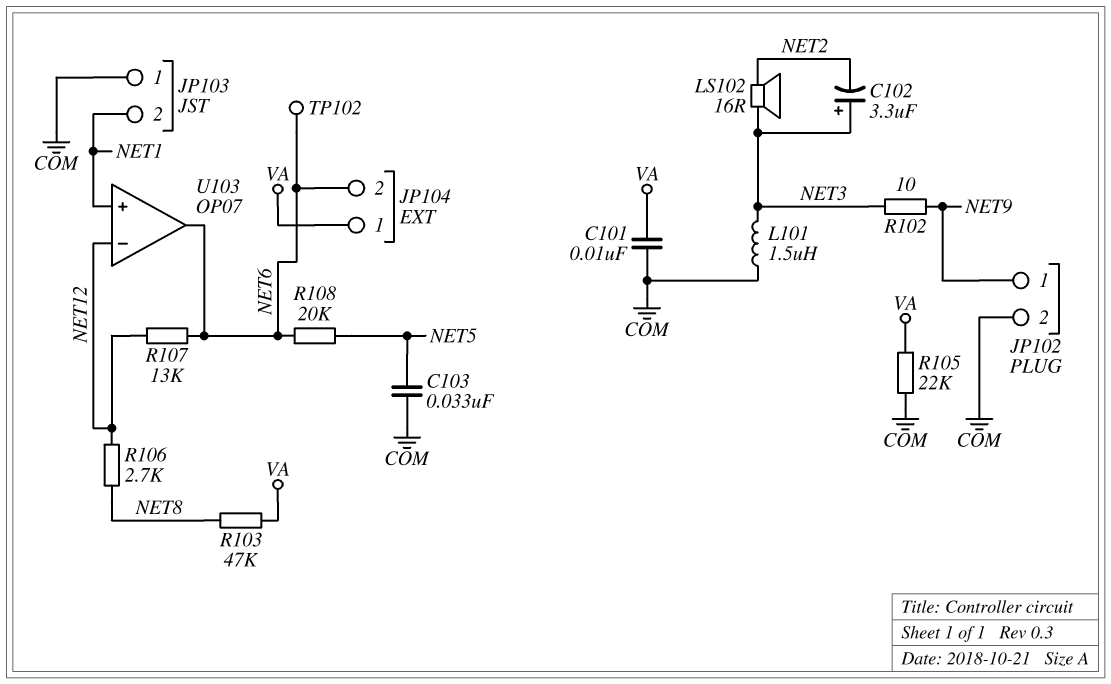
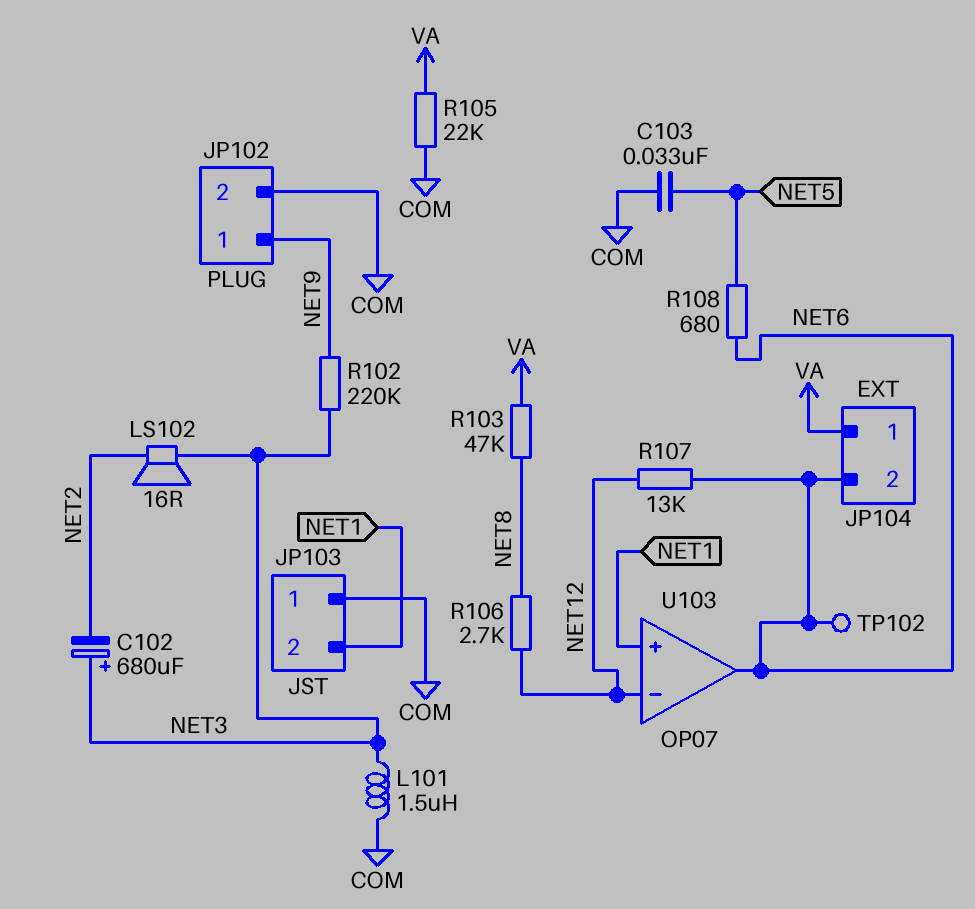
C101: 10nF (COM, VA) -> none
C102: 3.3uF (plus NET3, minus NET2) -> 680uF (plus NET3, minus NET2)
R102: 10 (NET3, NET9) -> 220k (NET3, NET9)
R108: 20k (NET5, NET6) -> 680 (NET5, NET6)

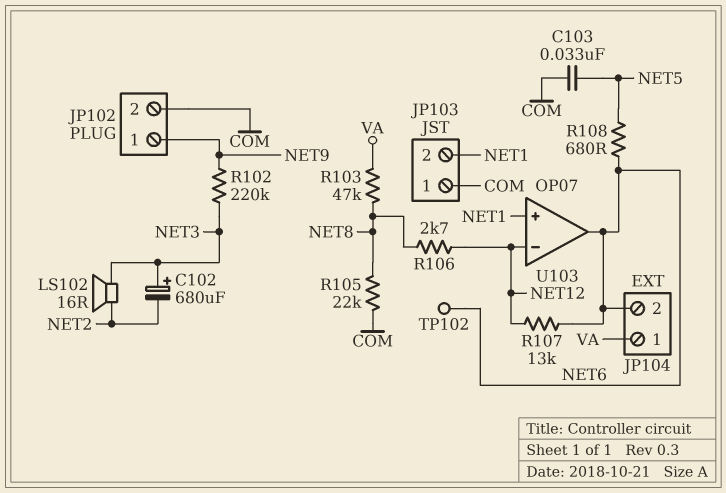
L101: 1.5uH (COM, NET3) -> none
R105: 22k (COM, VA) -> 22k (COM, NET8)

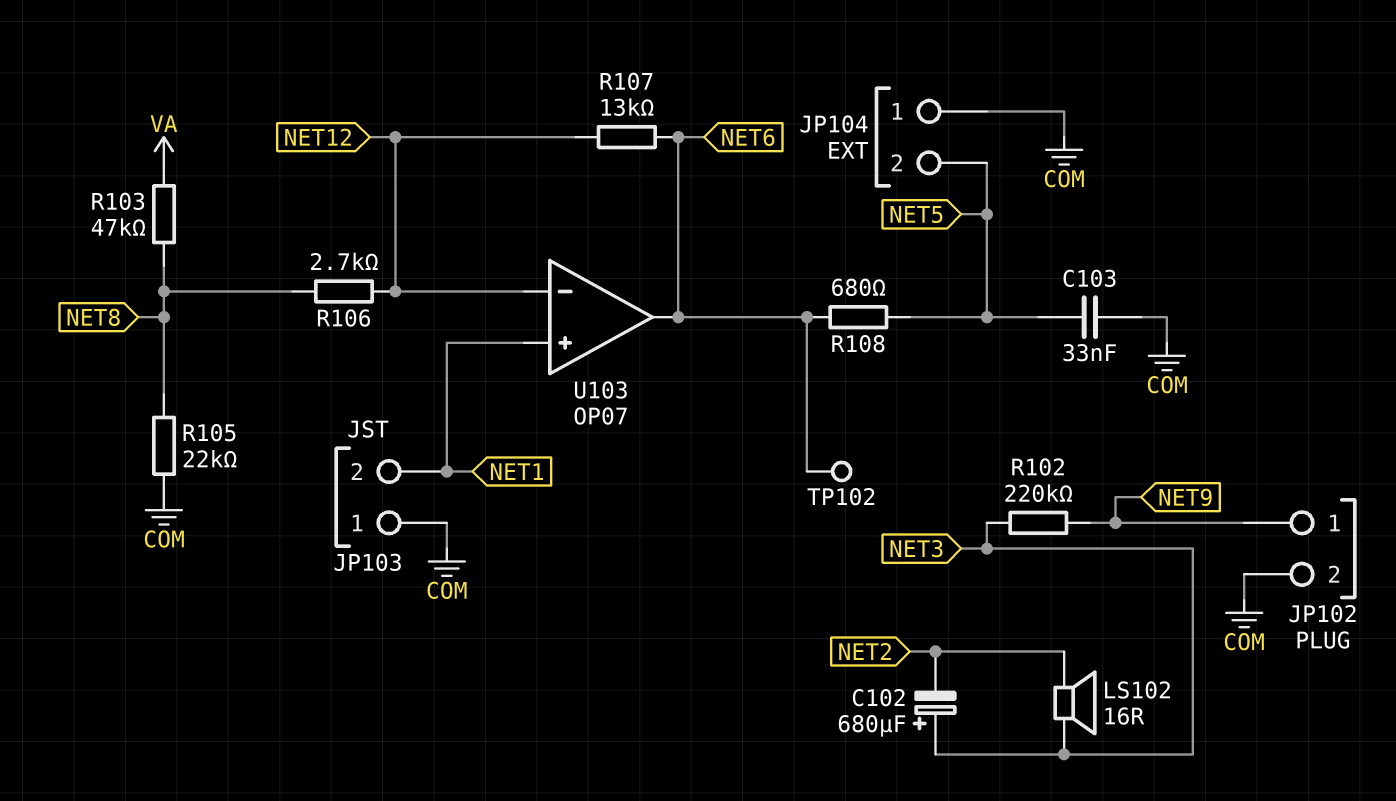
JP104 pin 1: VA -> COM
JP104 pin 2: NET6 -> NET5

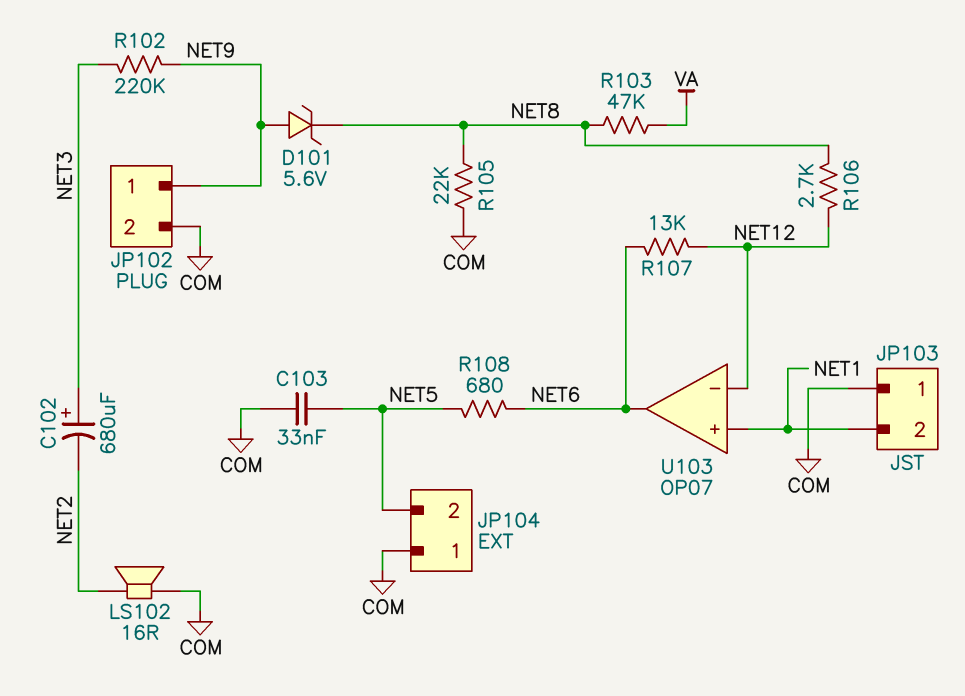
D101: none -> zener 5.6V (A NET9, K NET8)
LS102: speaker 16R (NET2, NET3) -> speaker 16R (COM, NET2)
TP102: test point (NET6) -> none

